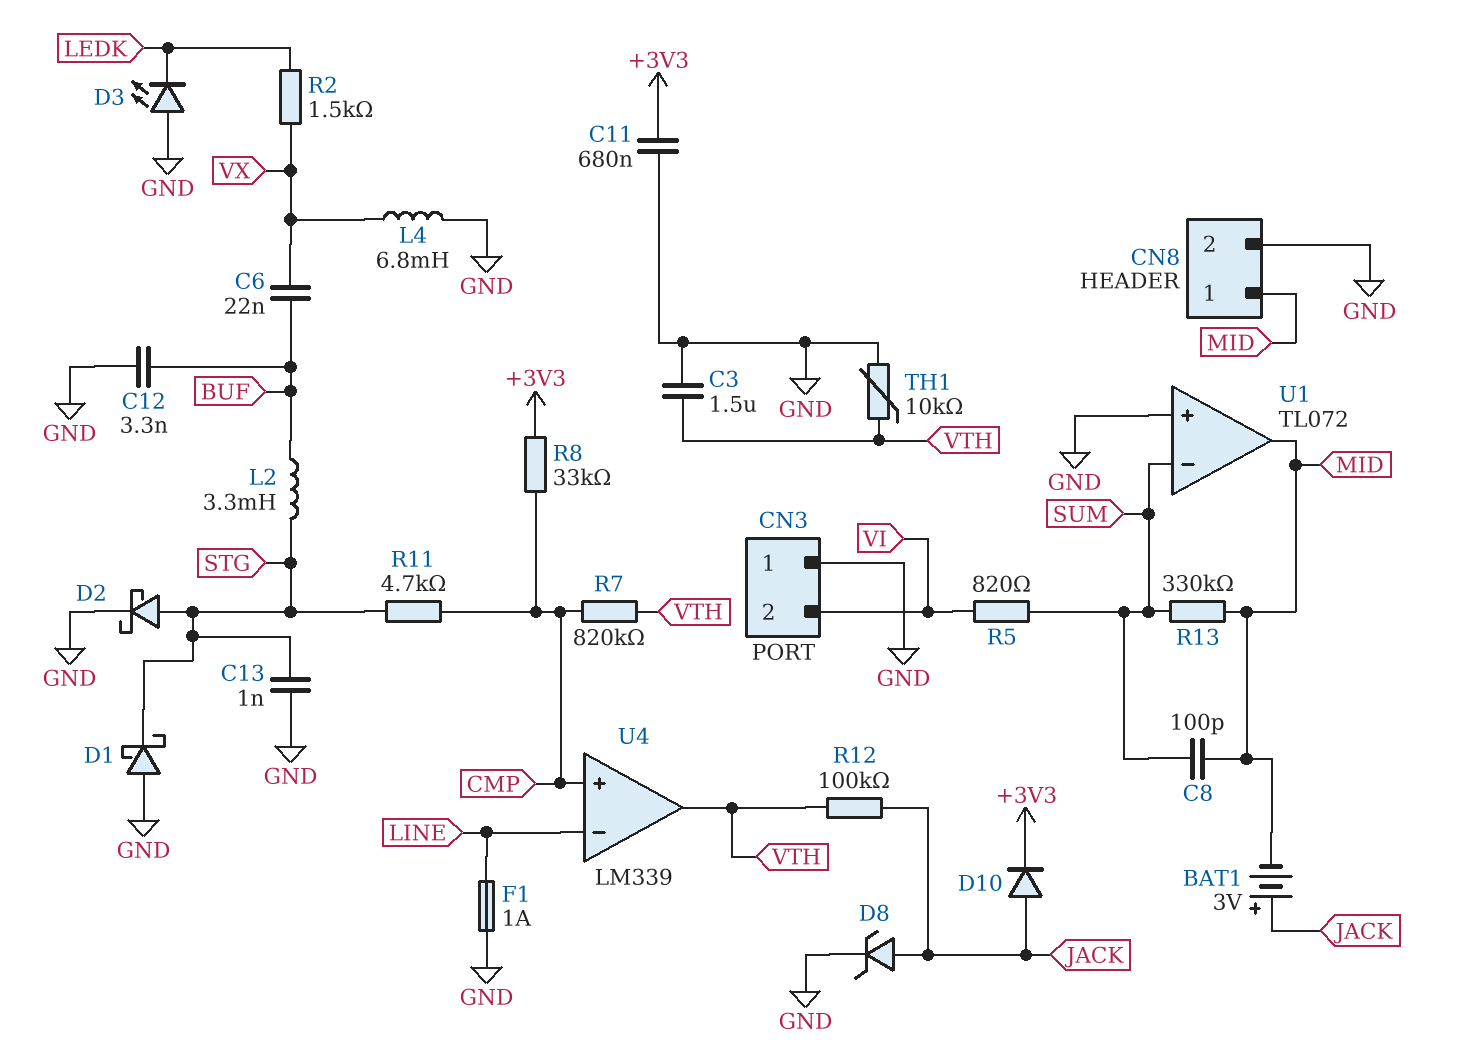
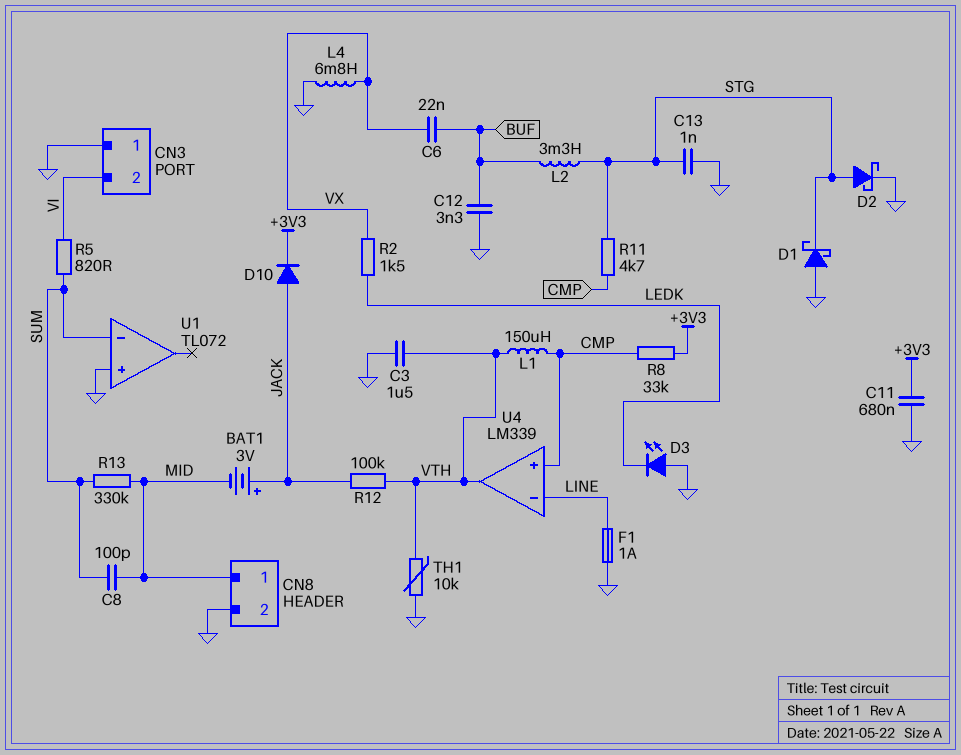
D8: zener (A JACK, K GND) -> none
L1: none -> 150uH (CMP, VTH)
R7: 820k (CMP, VTH) -> none
U1 pin out: MID -> none

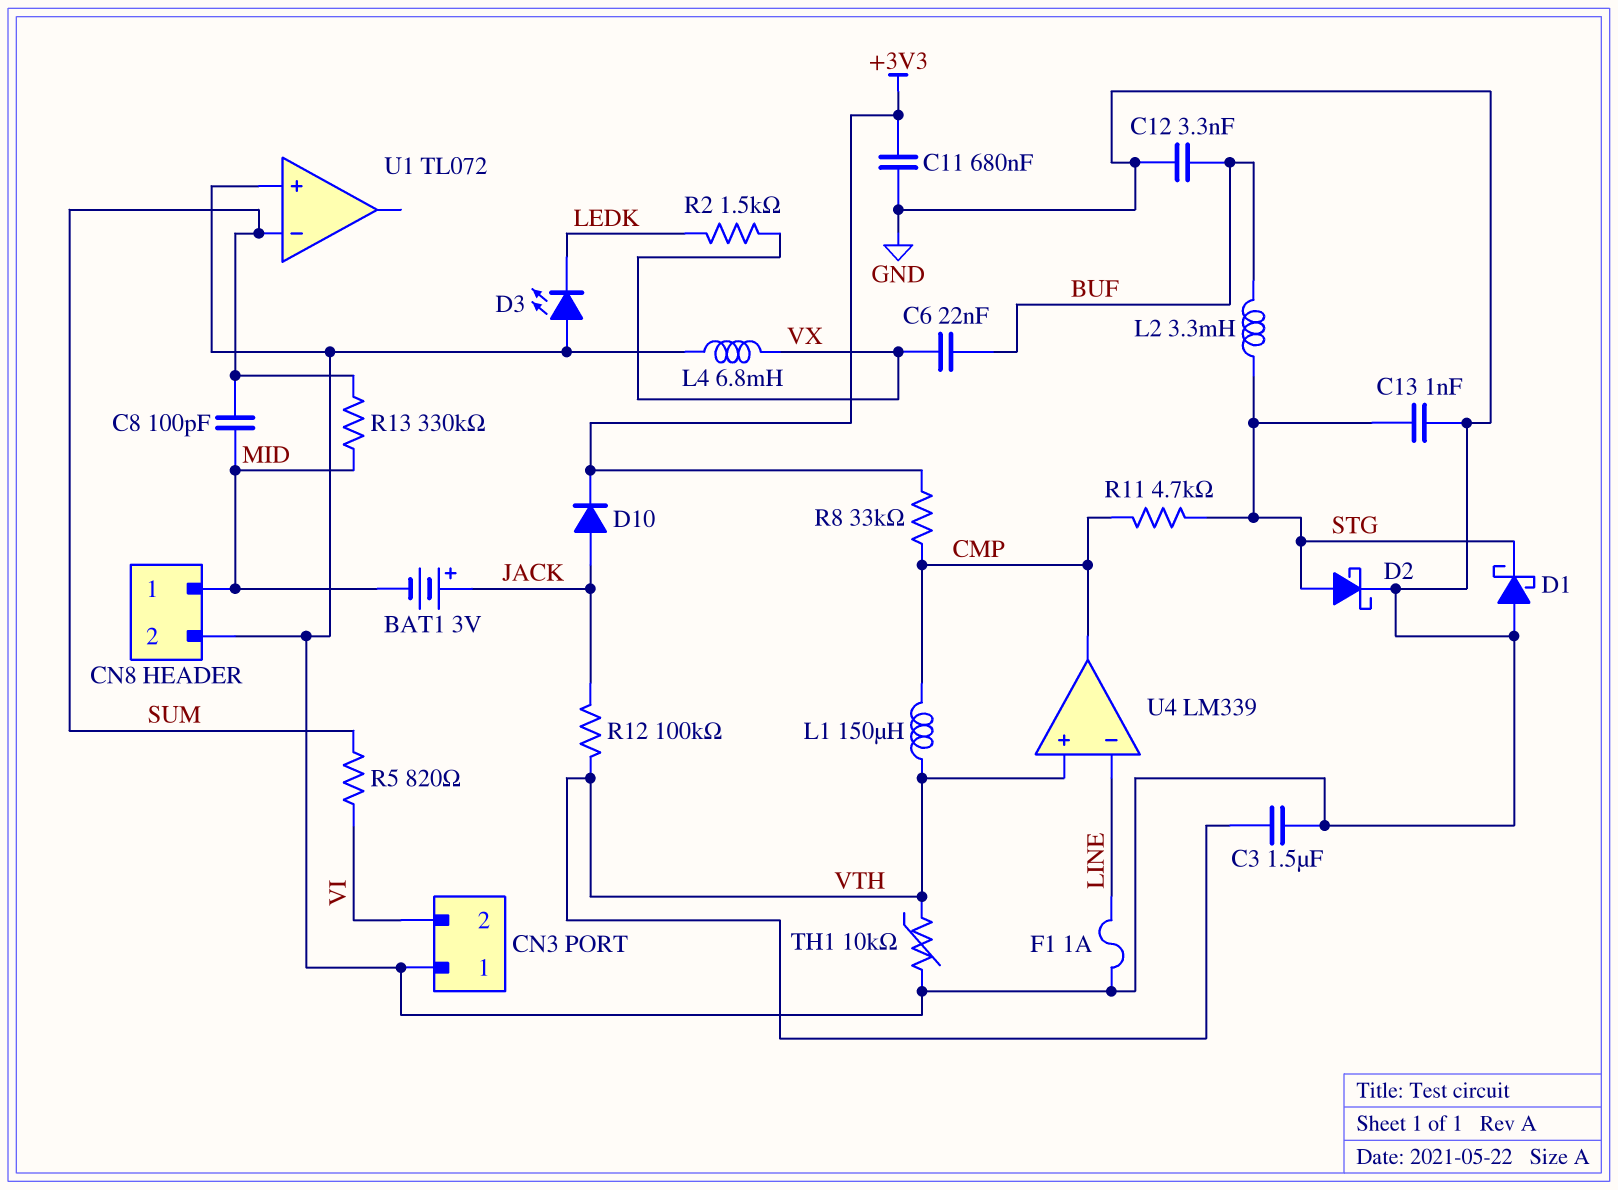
U4 pin in+: CMP -> VTH
U4 pin out: VTH -> CMP

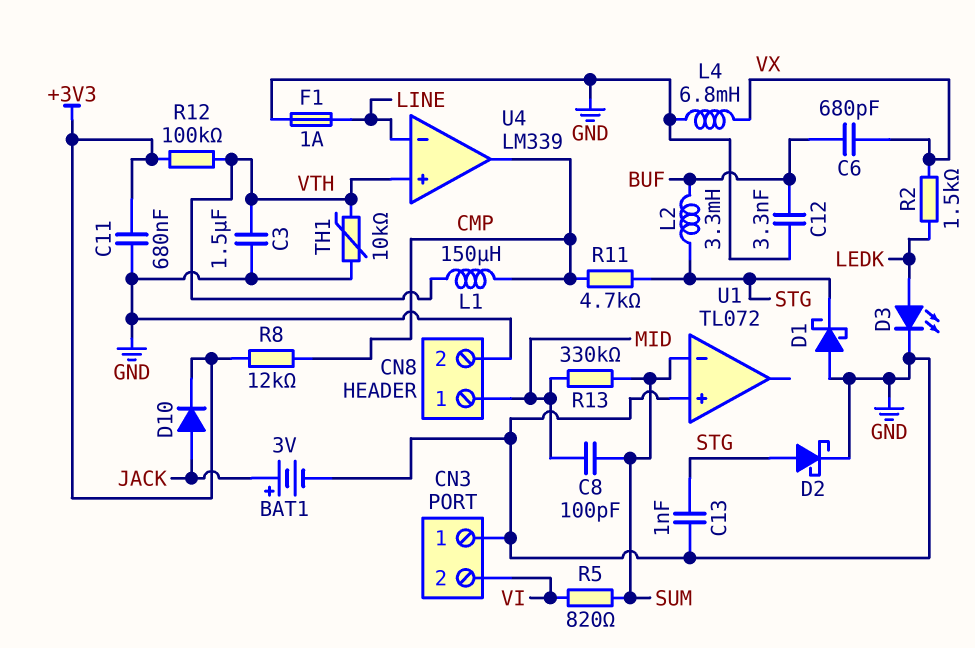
BAT1: 3V (plus JACK, minus MID) -> 3V (plus JACK, minus GND)
C6: 22nF (BUF, VX) -> 680pF (BUF, VX)
D3: LED (A GND, K LEDK) -> LED (A LEDK, K GND)
R8: 33k (+3V3, CMP) -> 12k (+3V3, CMP)
R12: 100k (JACK, VTH) -> 100k (+3V3, VTH)

